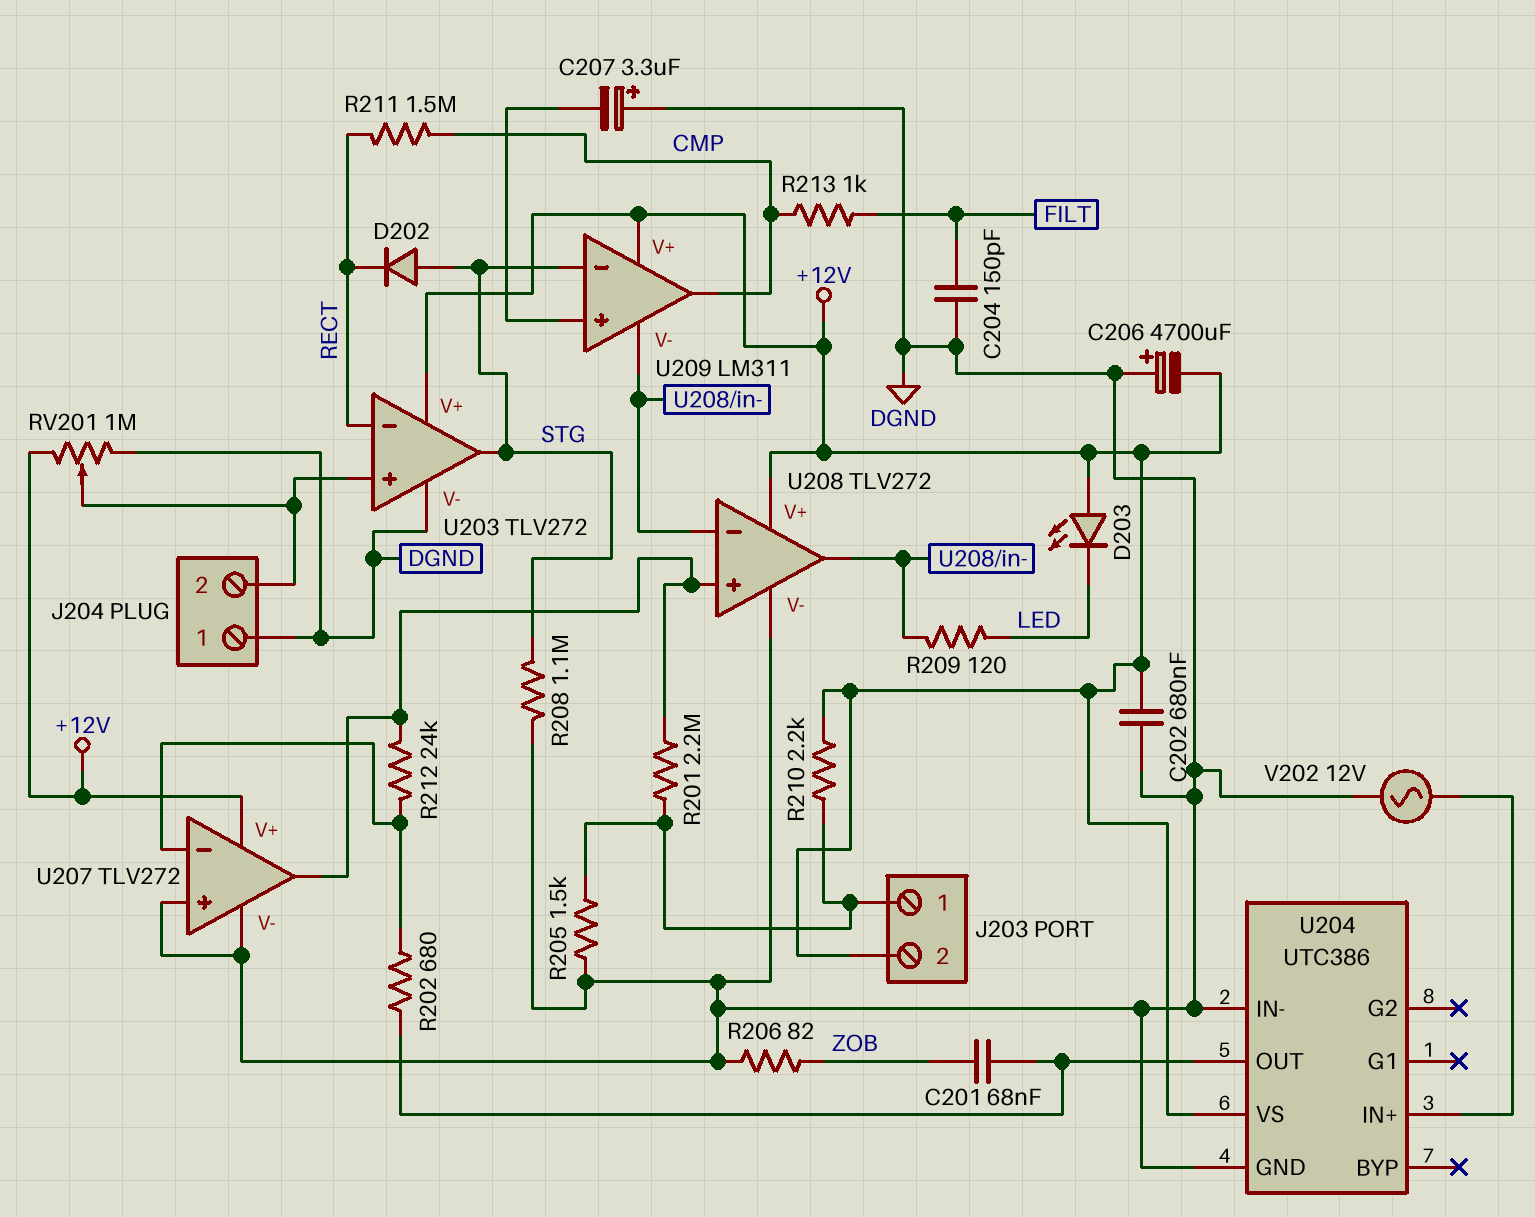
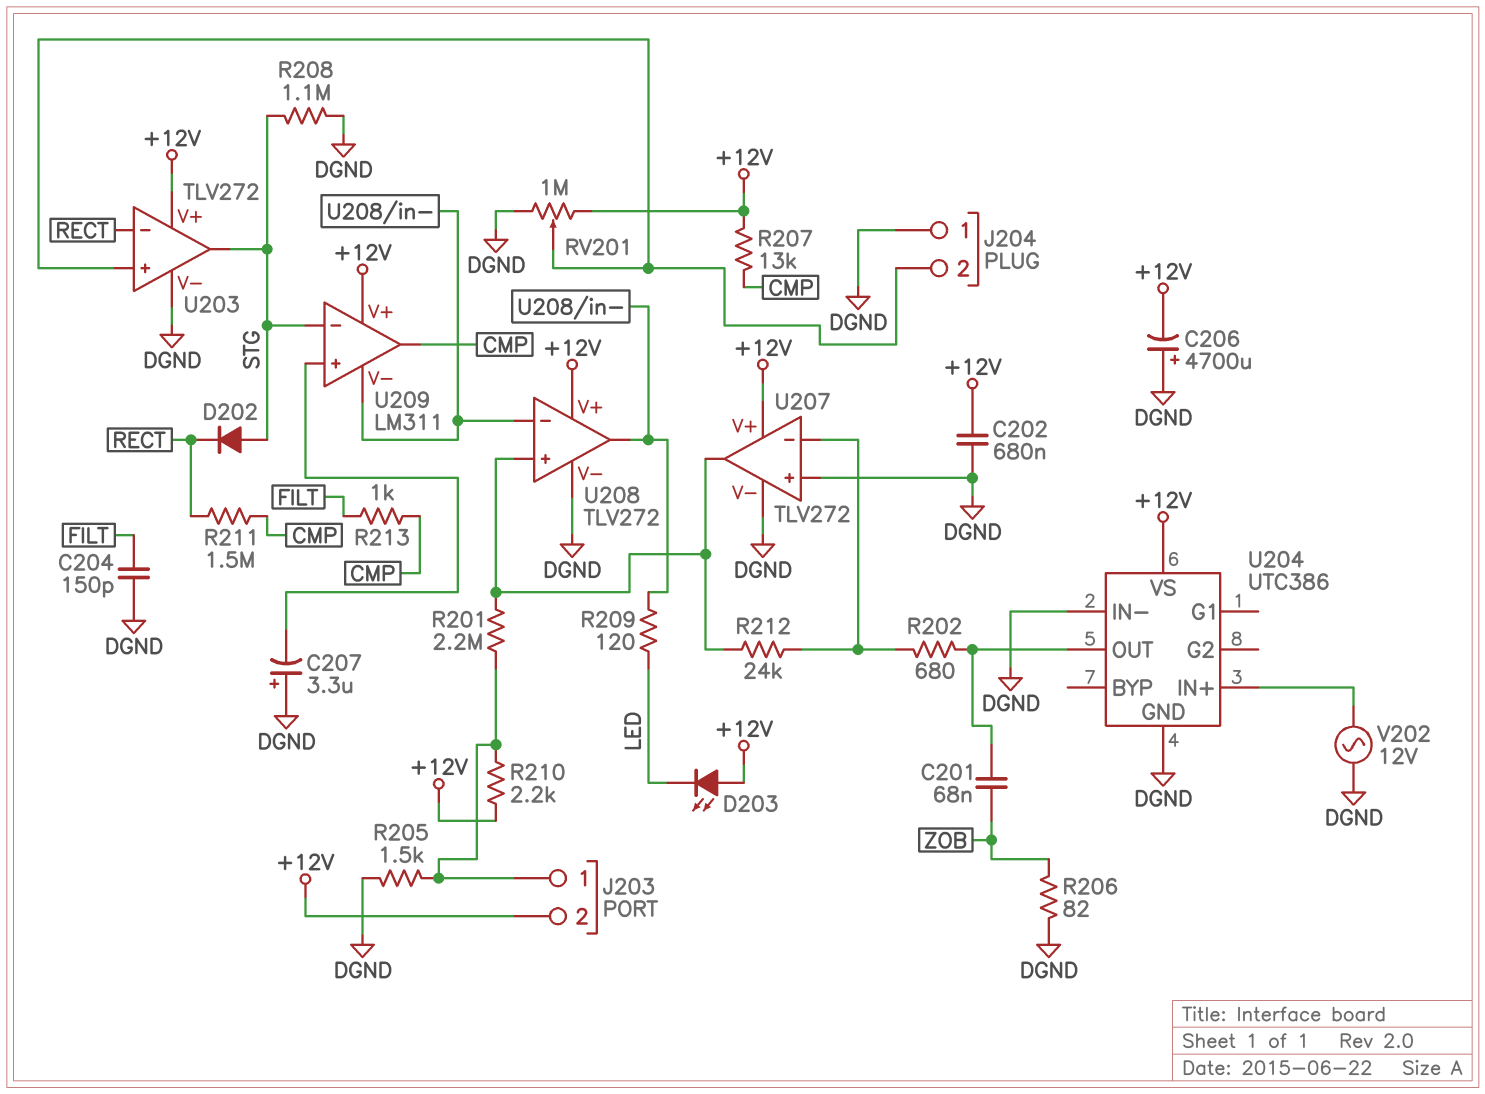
R207: none -> 13k (+12V, CMP)

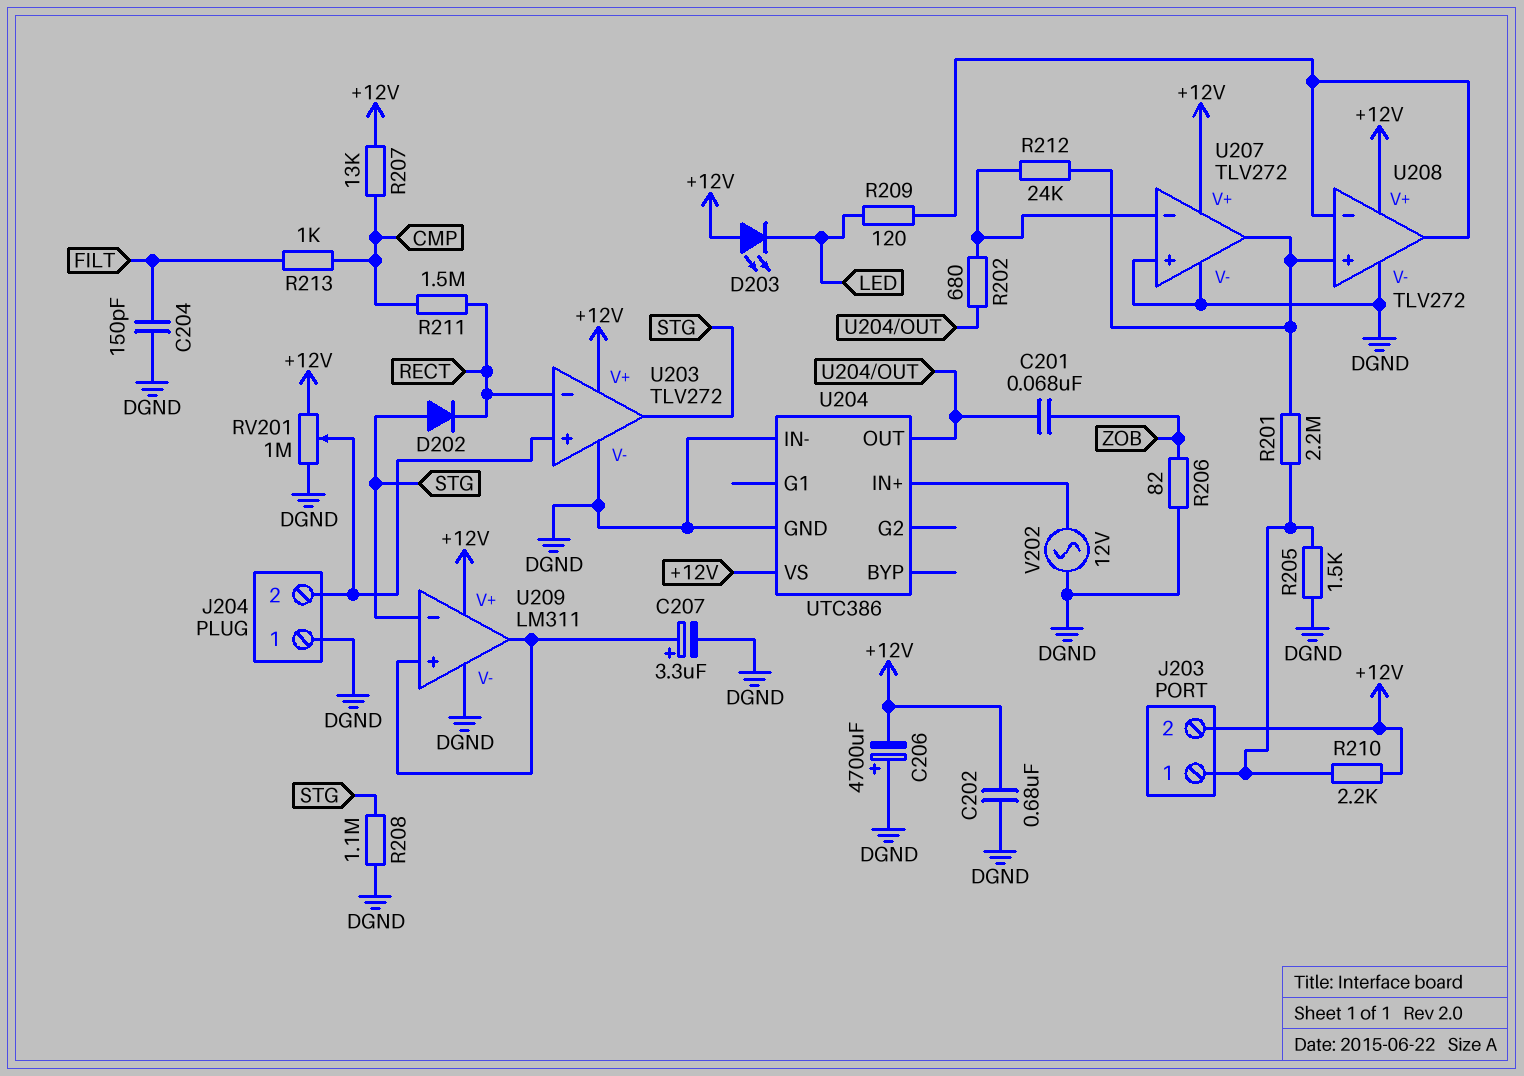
C207: 3.3uF (plus DGND, minus U209/in+) -> 3.3uF (plus U209/in+, minus DGND)
U209 pin V-: U208/in- -> DGND
U209 pin out: CMP -> U209/in+

